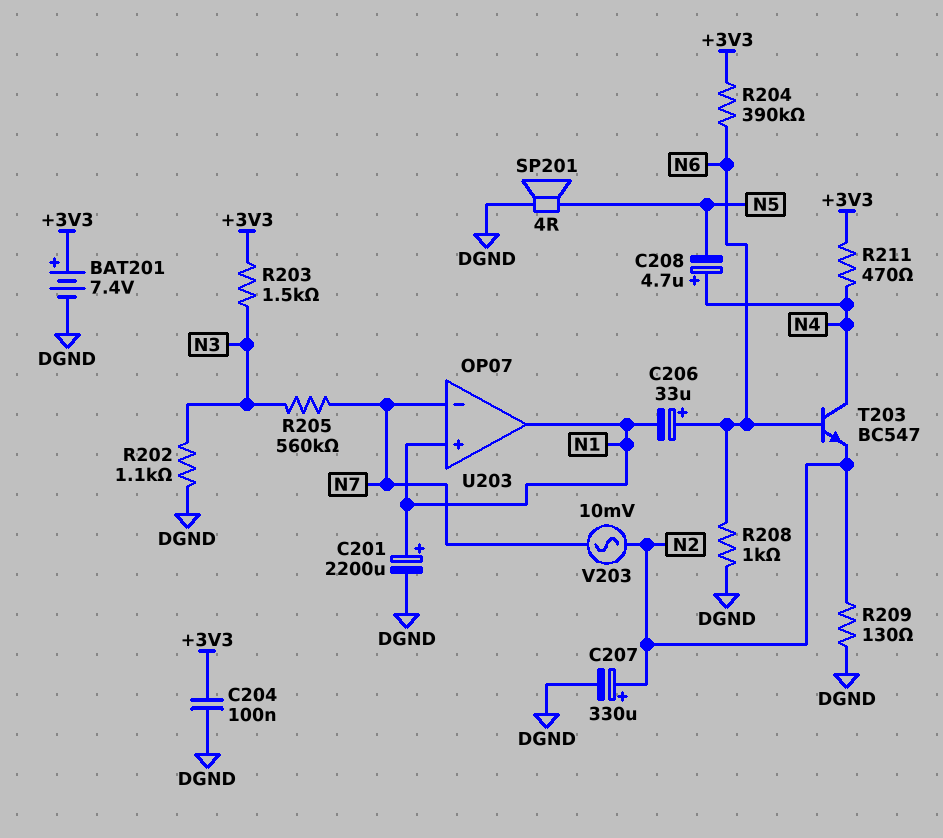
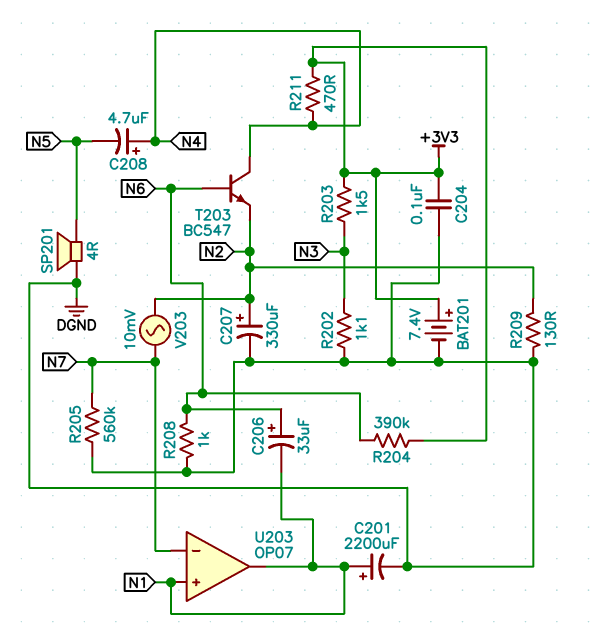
R205: 560k (N3, N7) -> 560k (DGND, N7)

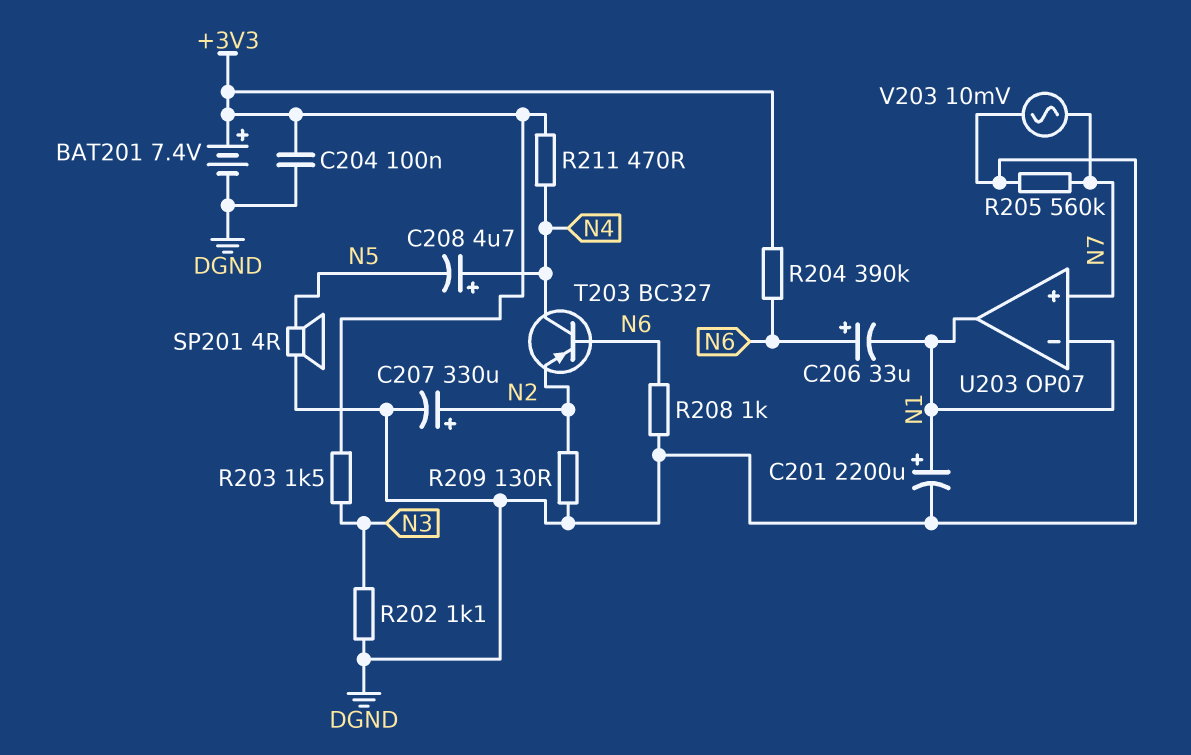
T203: NPN BC547 (B N6, C N4, E N2) -> PNP BC327 (B N6, C N4, E N2)
U203 pin in+: N1 -> N7
U203 pin in-: N7 -> N1
V203: AC 10mV (N2, N7) -> AC 10mV (DGND, N7)

